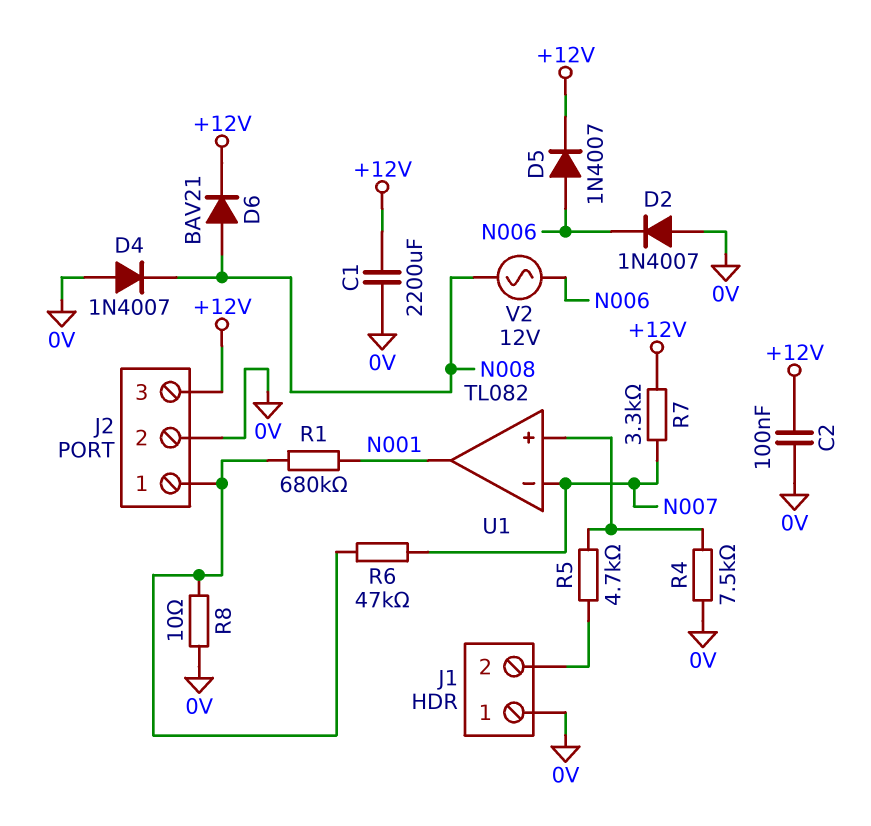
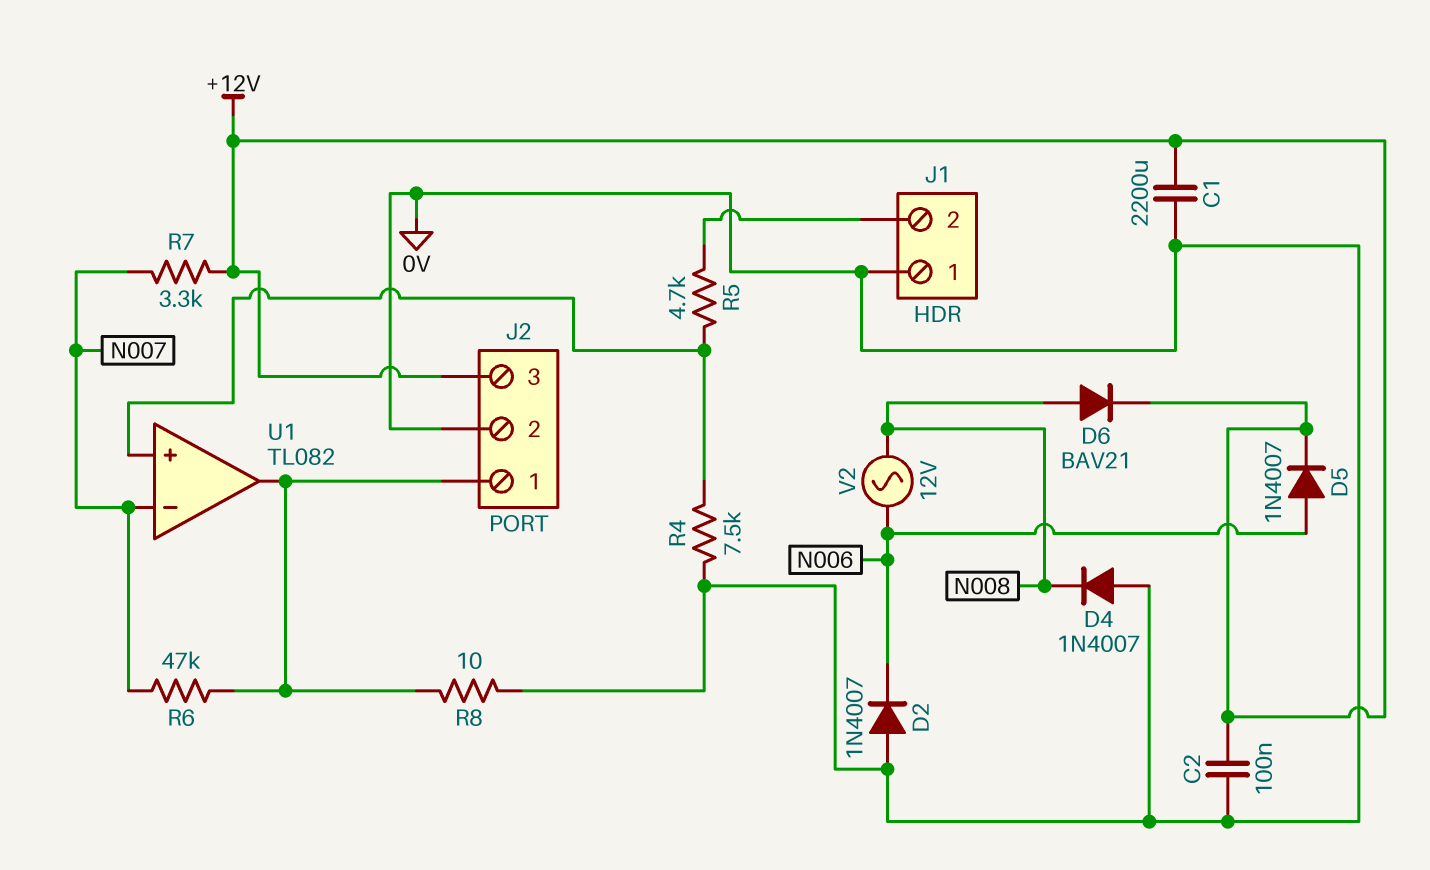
R1: 680k (J2/1, N001) -> none
U1 pin out: N001 -> J2/1

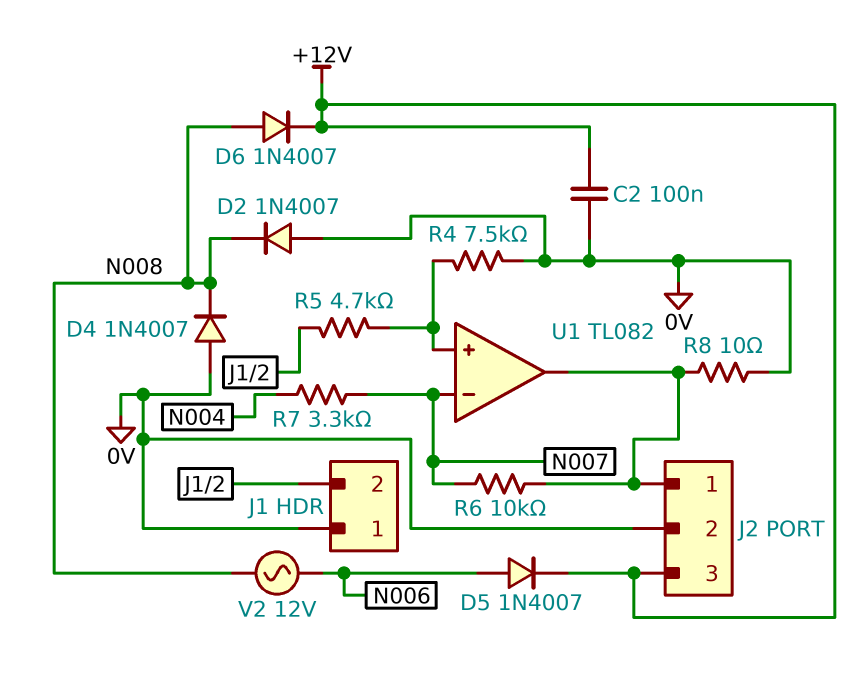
C1: 2200uF (+12V, 0V) -> none
D2: diode 1N4007 (A 0V, K N006) -> diode 1N4007 (A 0V, K N008)
D6: diode BAV21 (A N008, K +12V) -> diode 1N4007 (A N008, K +12V)
R6: 47k (J2/1, N007) -> 10k (J2/1, N007)
R7: 3.3k (+12V, N007) -> 3.3k (N004, N007)

